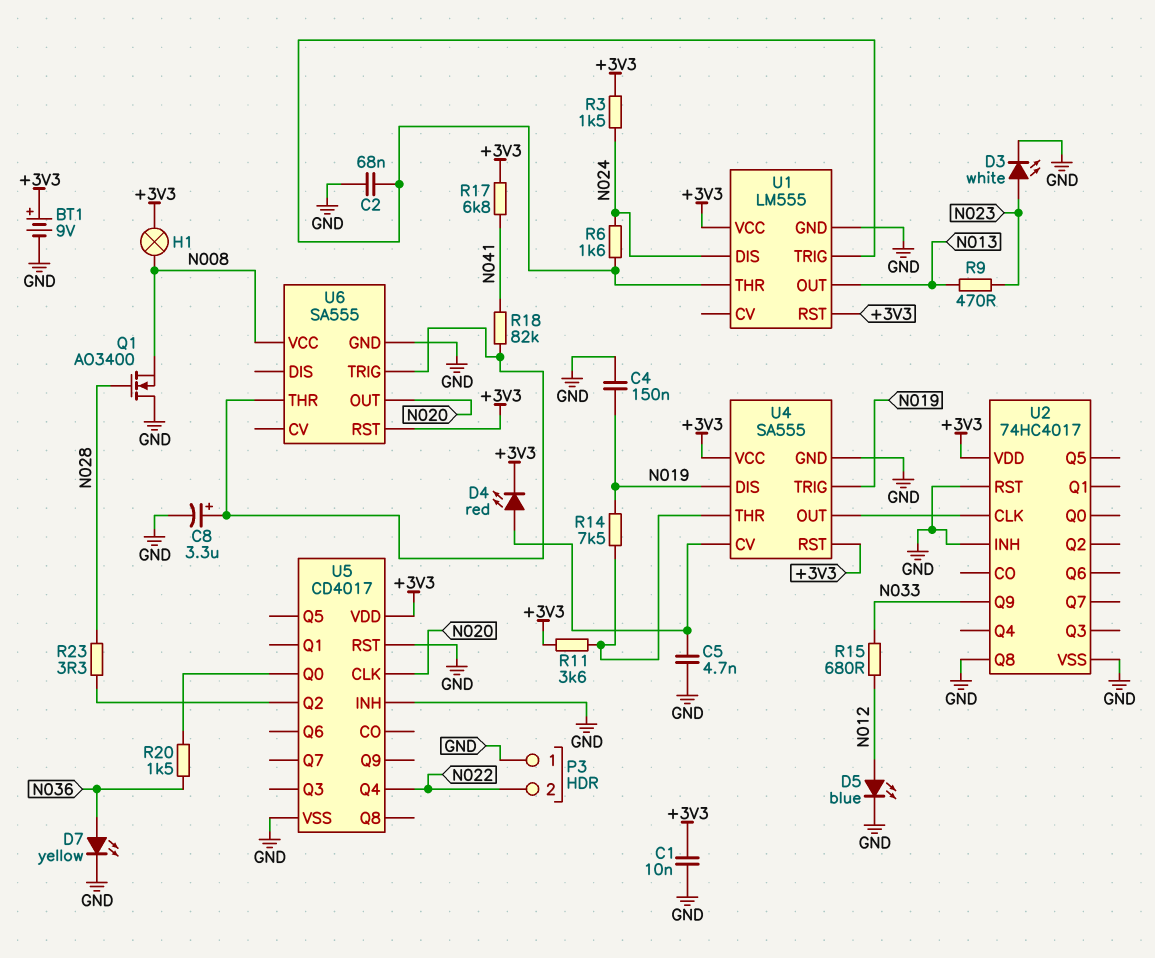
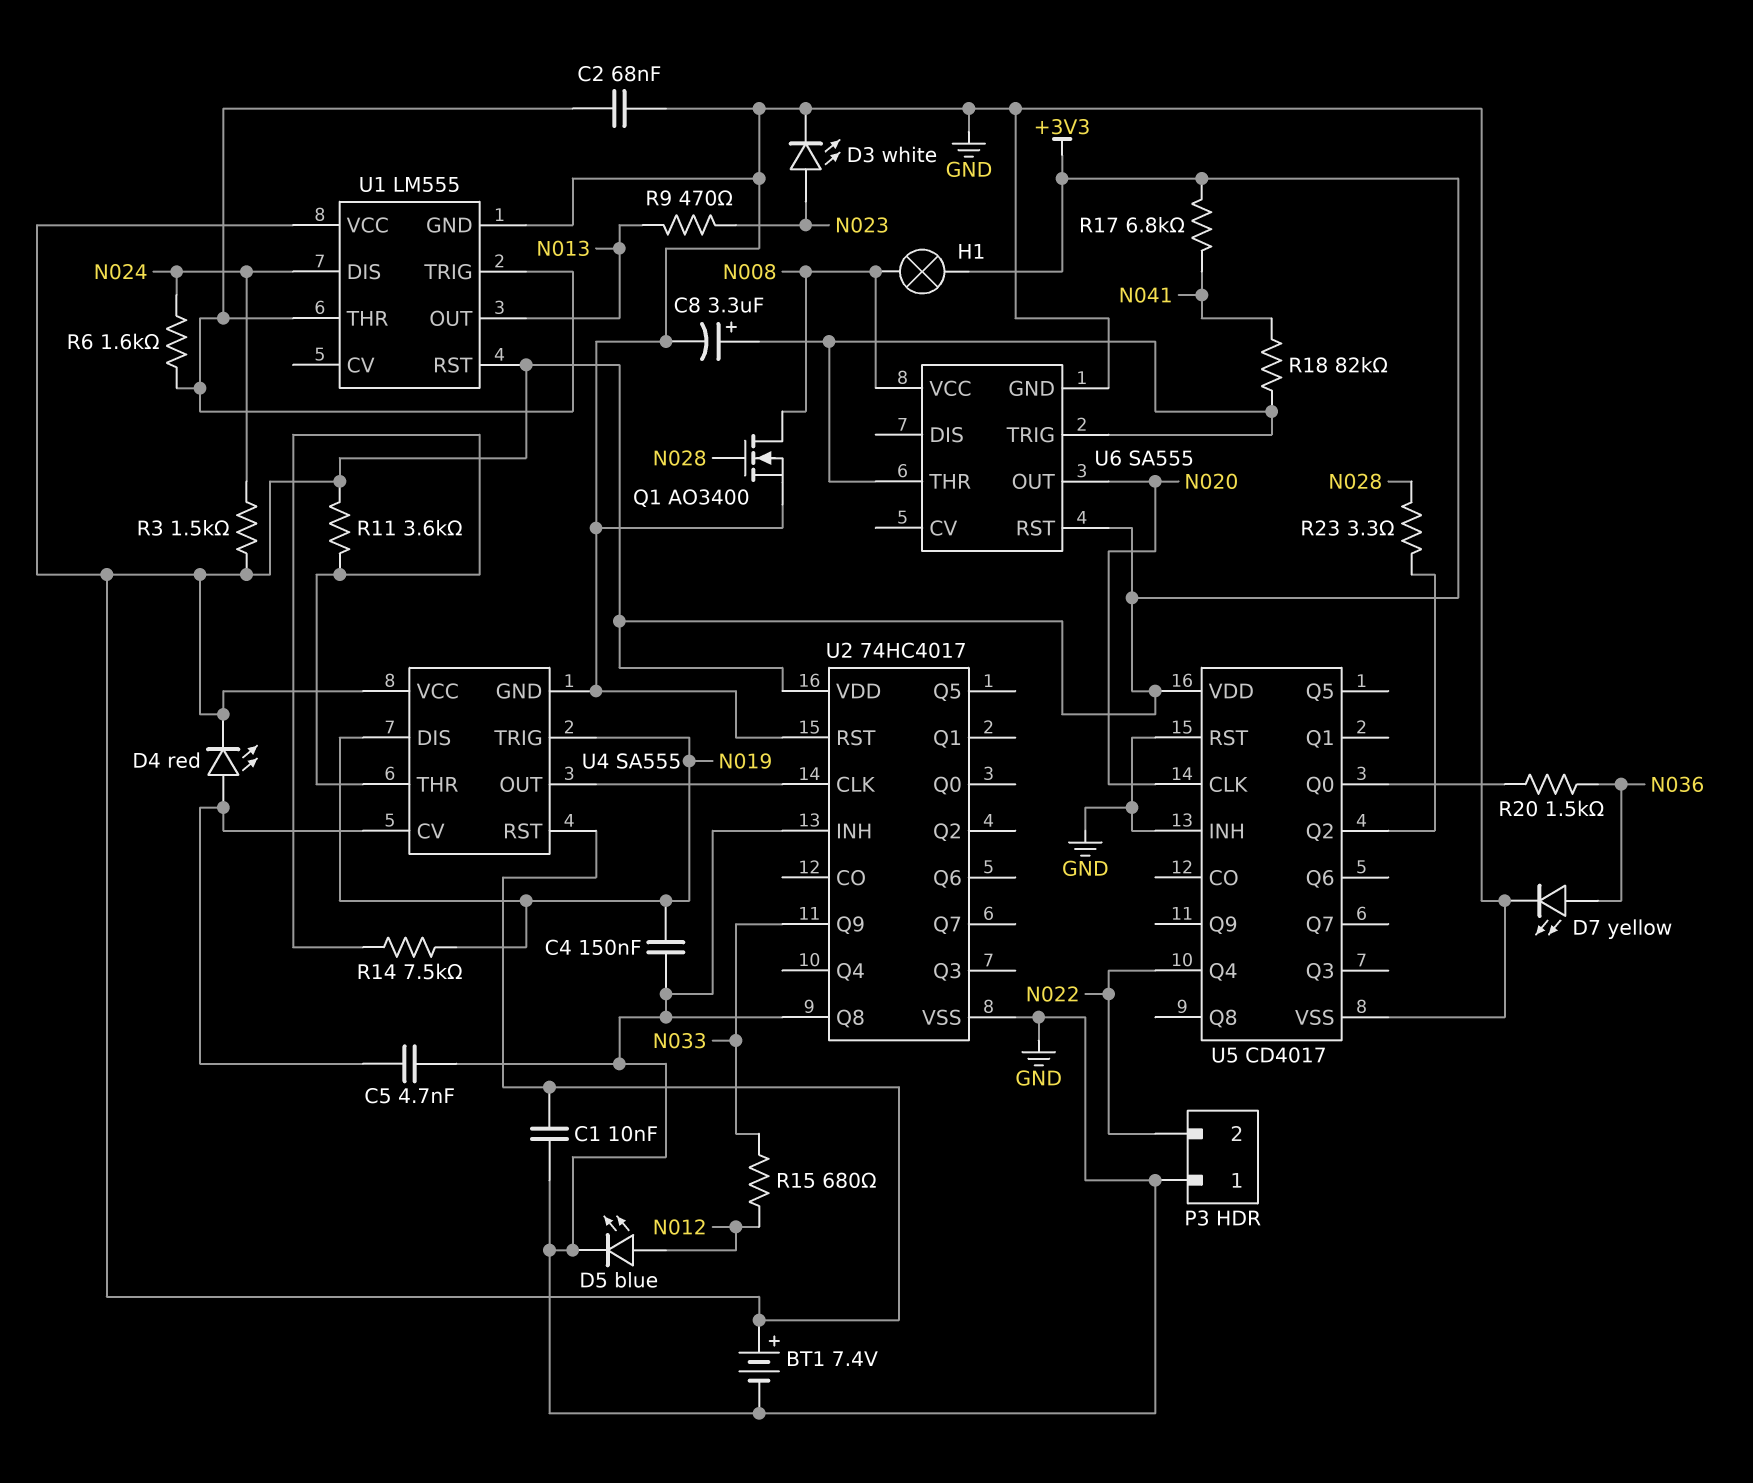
BT1: 9V (plus +3V3, minus GND) -> 7.4V (plus +3V3, minus GND)
Q1: NMOS AO3400 (G N028, D GND, S N008) -> NMOS AO3400 (G N028, D N008, S GND)

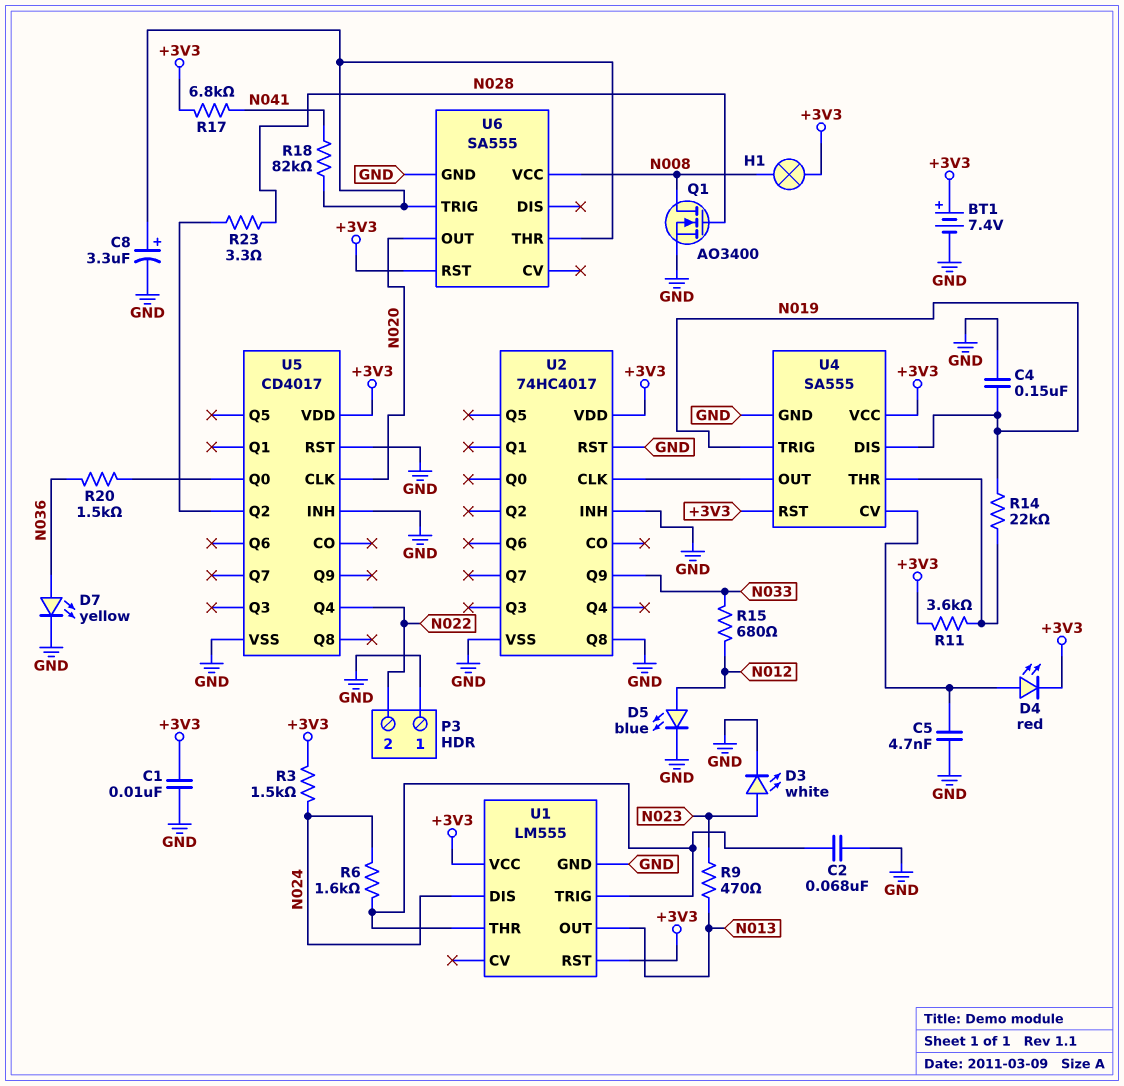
R14: 7.5k (N019, U4/THR) -> 22k (N019, U4/THR)

